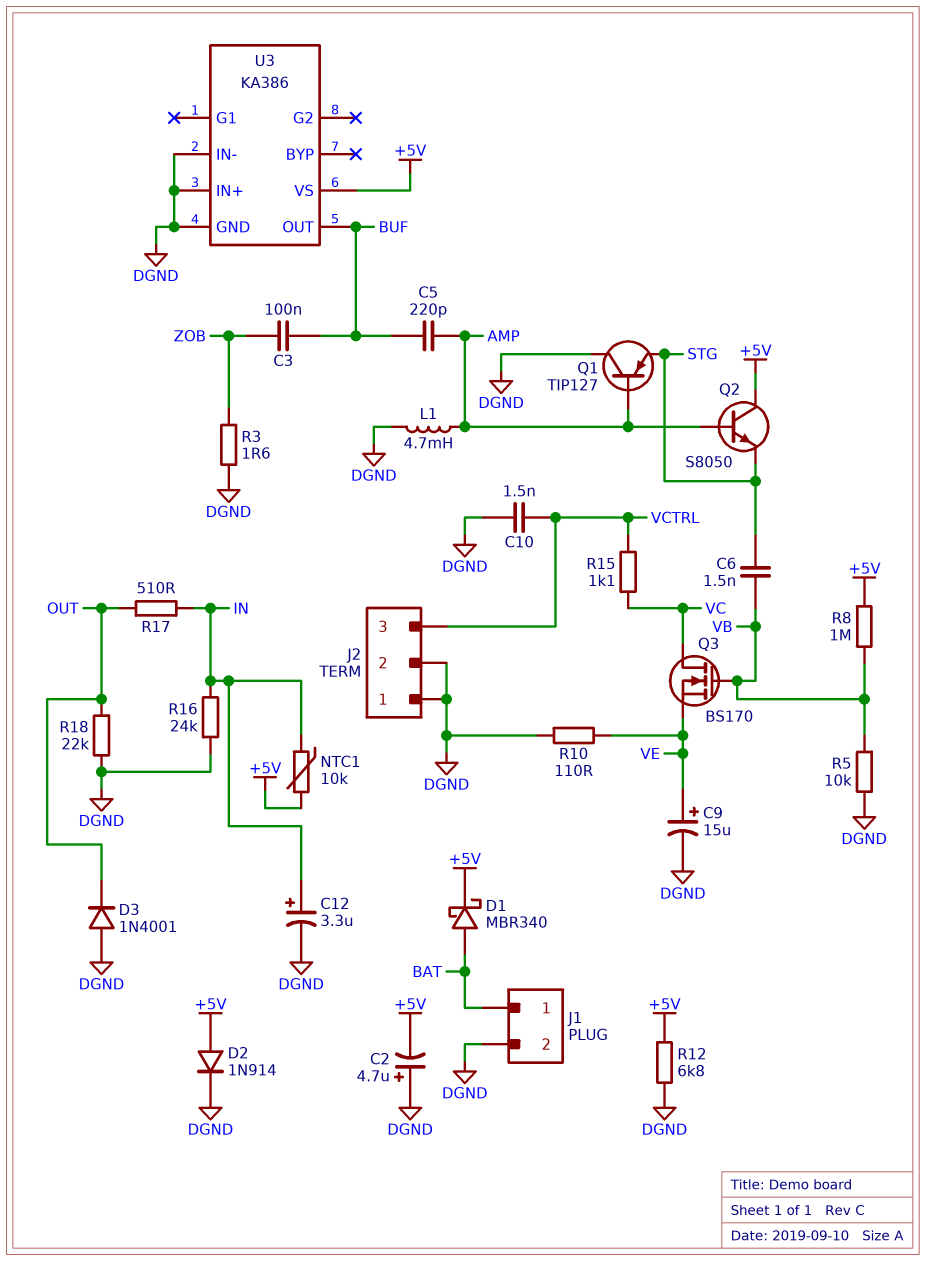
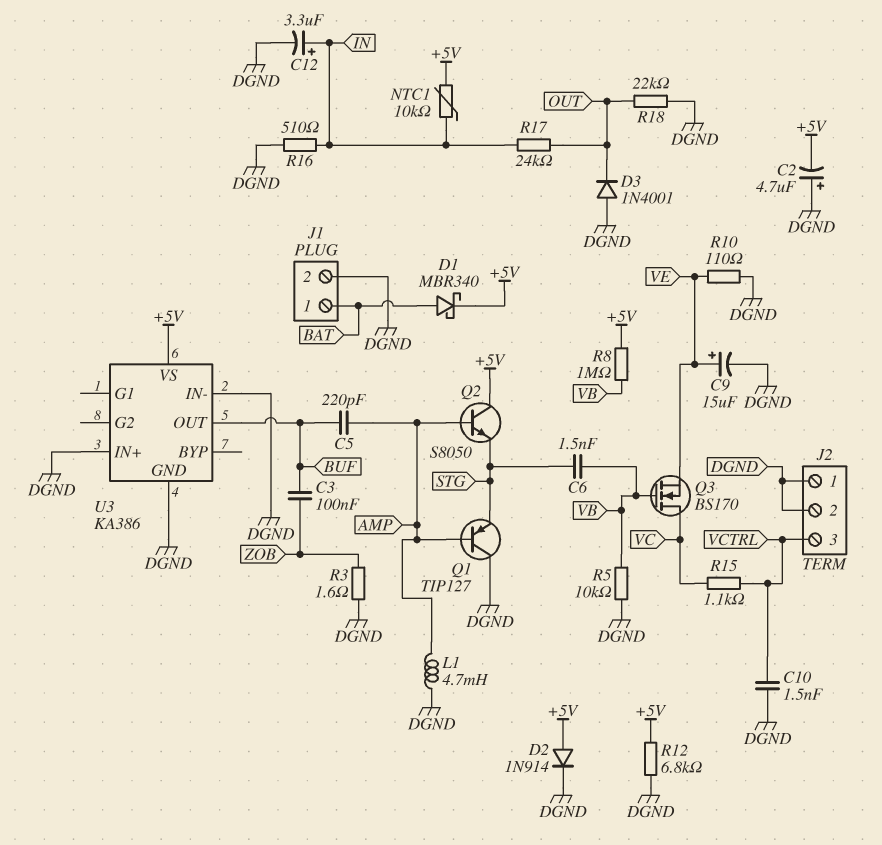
R16: 24k (DGND, IN) -> 510 (DGND, IN)
R17: 510 (IN, OUT) -> 24k (IN, OUT)

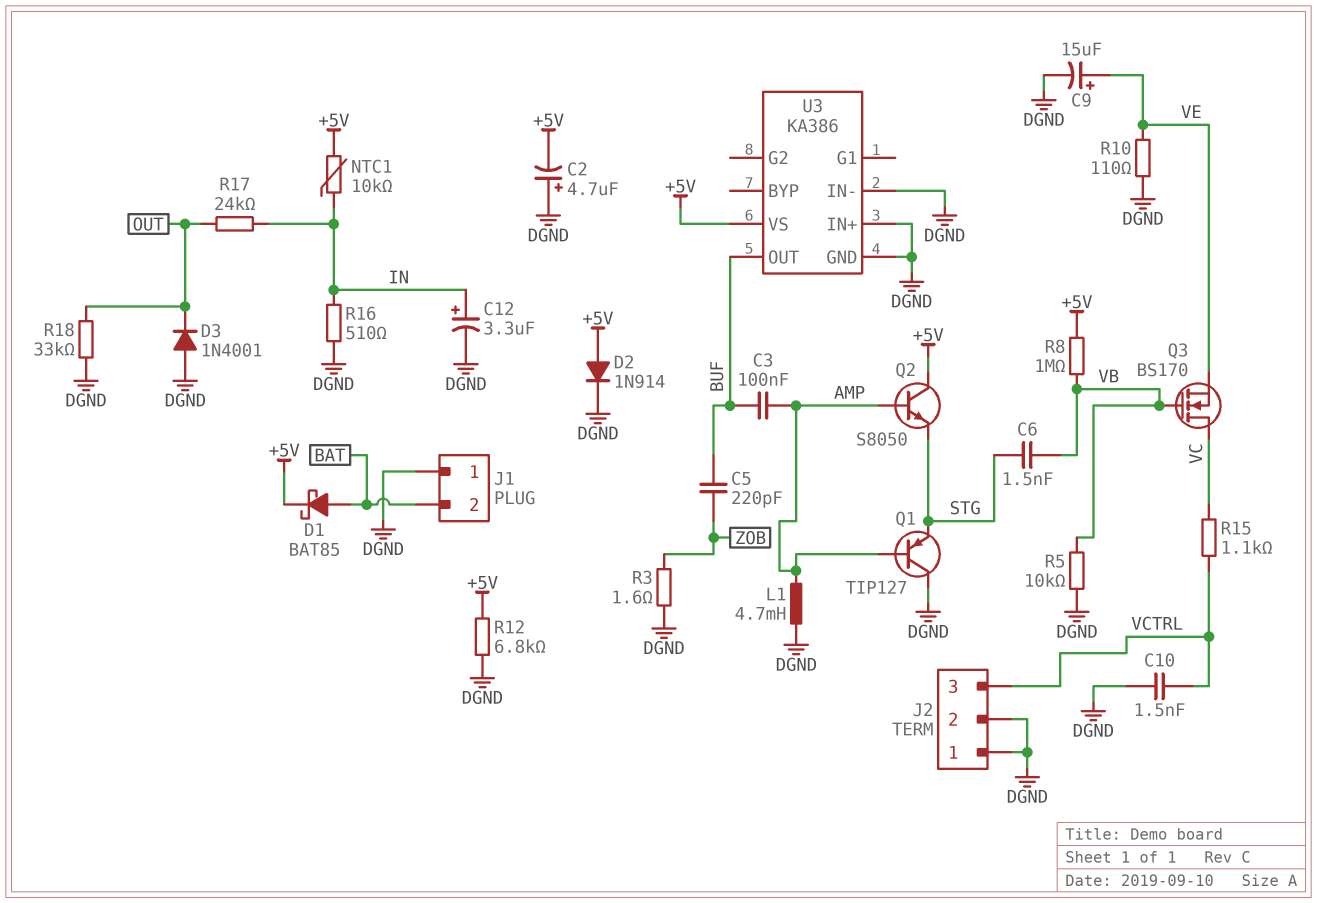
C3: 100nF (BUF, ZOB) -> 100nF (AMP, BUF)
C5: 220pF (AMP, BUF) -> 220pF (BUF, ZOB)
D1: schottky MBR340 (A BAT, K +5V) -> schottky BAT85 (A BAT, K +5V)
J1 pin 1: BAT -> DGND
J1 pin 2: DGND -> BAT
R18: 22k (DGND, OUT) -> 33k (DGND, OUT)

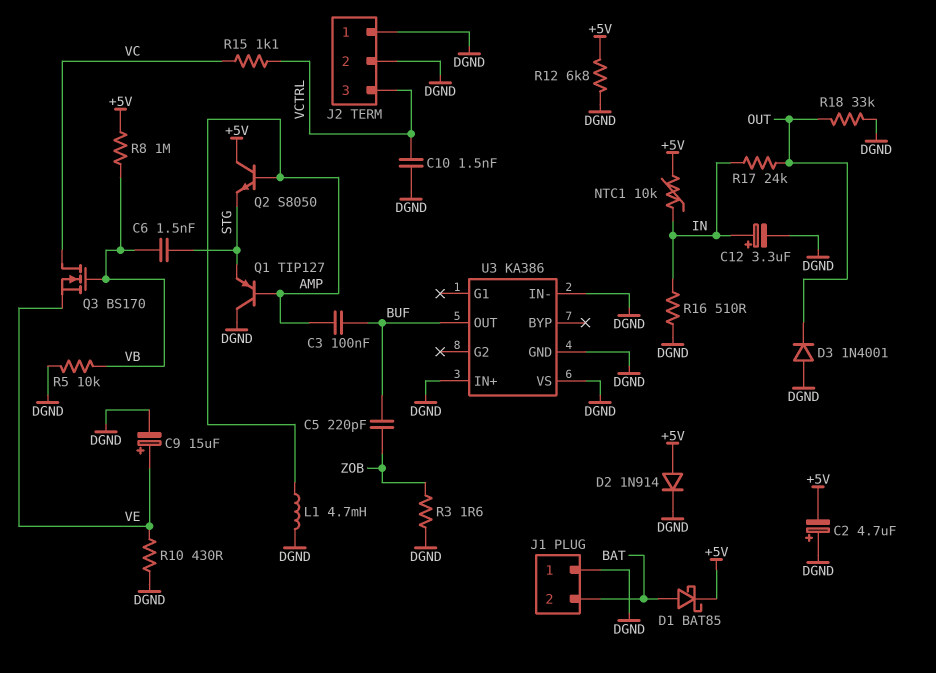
R10: 110 (DGND, VE) -> 430 (DGND, VE)
U3 pin VS: +5V -> DGND

